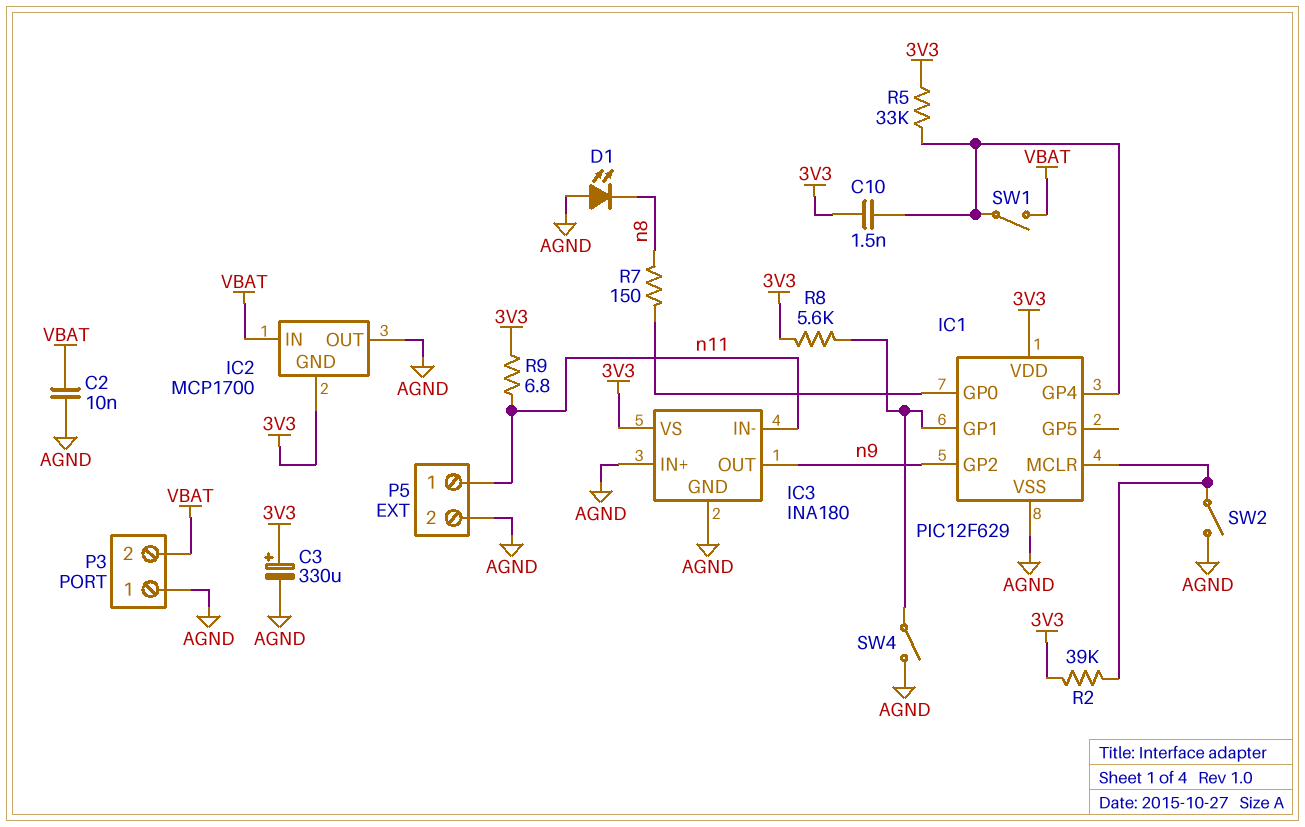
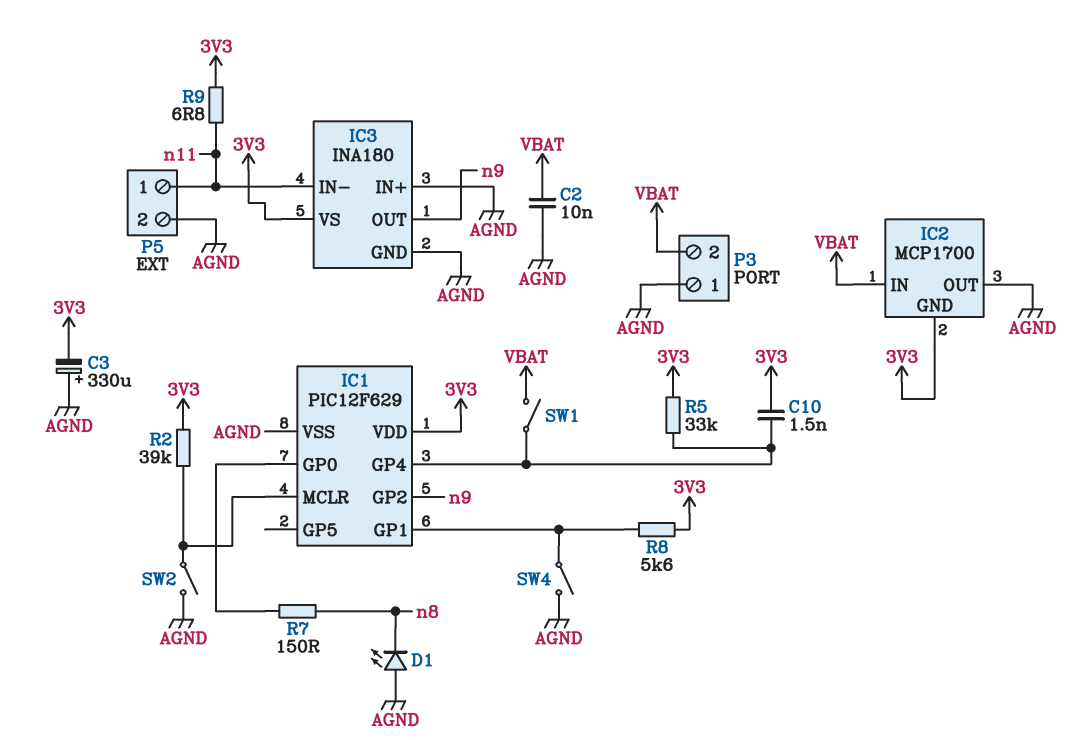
C3: 330uF (plus 3V3, minus AGND) -> 330uF (plus AGND, minus 3V3)

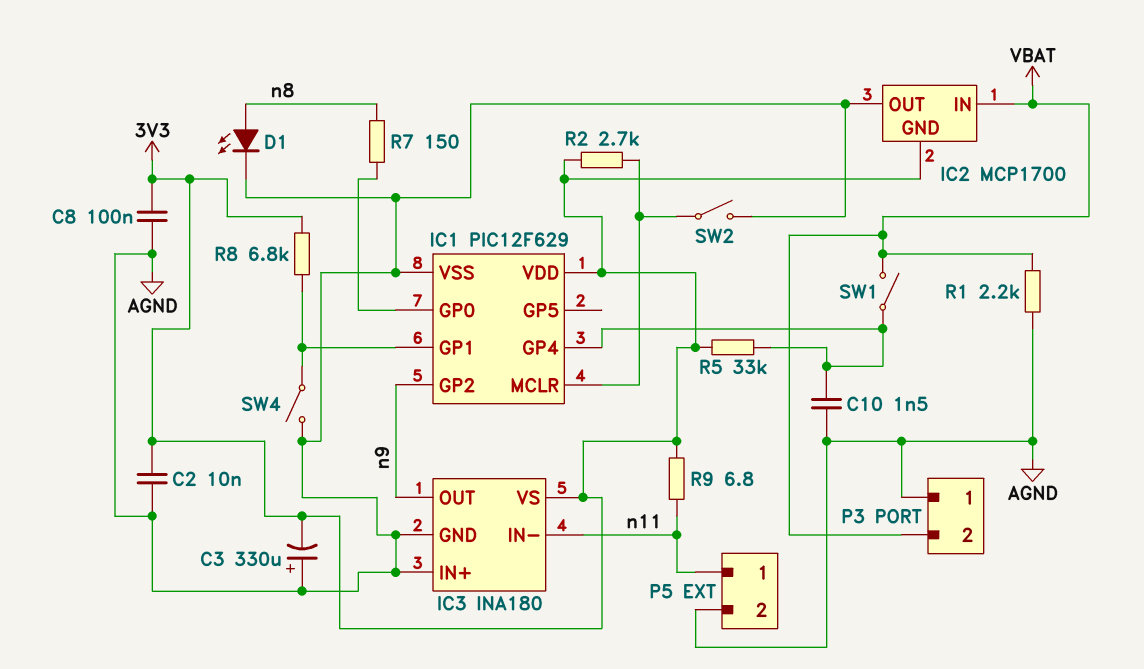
C2: 10nF (AGND, VBAT) -> 10nF (3V3, AGND)
C8: none -> 100nF (3V3, AGND)
C10: 1.5nF (3V3, IC1/GP4) -> 1.5nF (AGND, IC1/GP4)
D1: LED (A AGND, K n8) -> LED (A n8, K AGND)
R1: none -> 2.2k (AGND, VBAT)
R2: 39k (3V3, IC1/MCLR) -> 2.7k (3V3, IC1/MCLR)
R8: 5.6k (3V3, IC1/GP1) -> 6.8k (3V3, IC1/GP1)

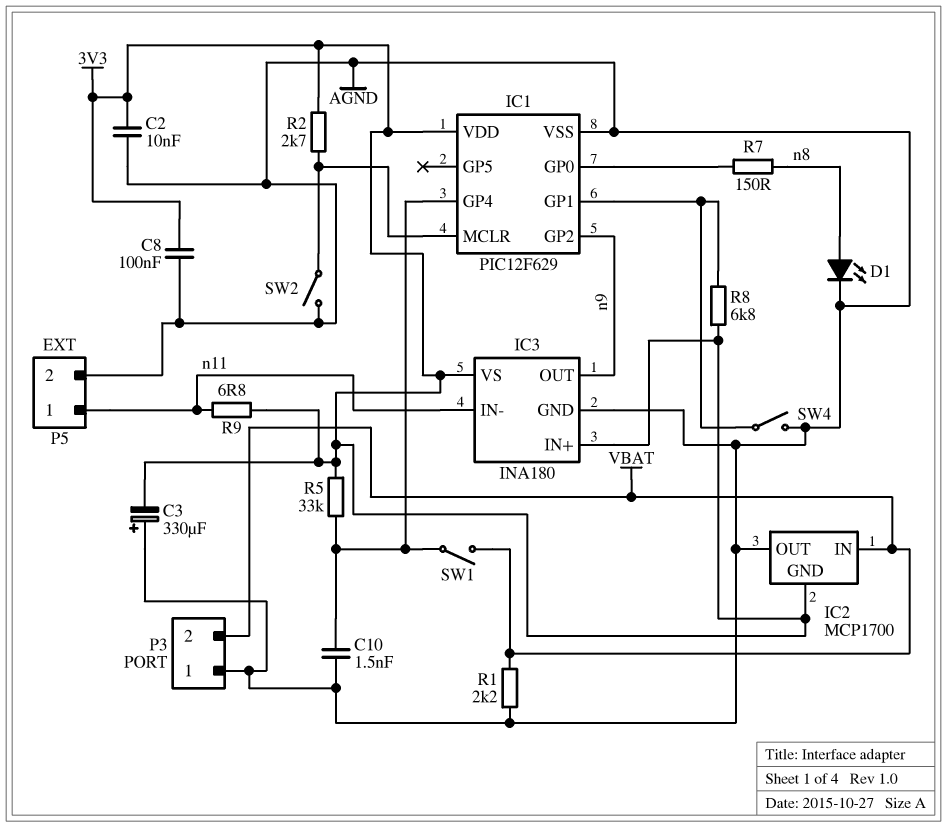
IC3 pin IN+: AGND -> 3V3

